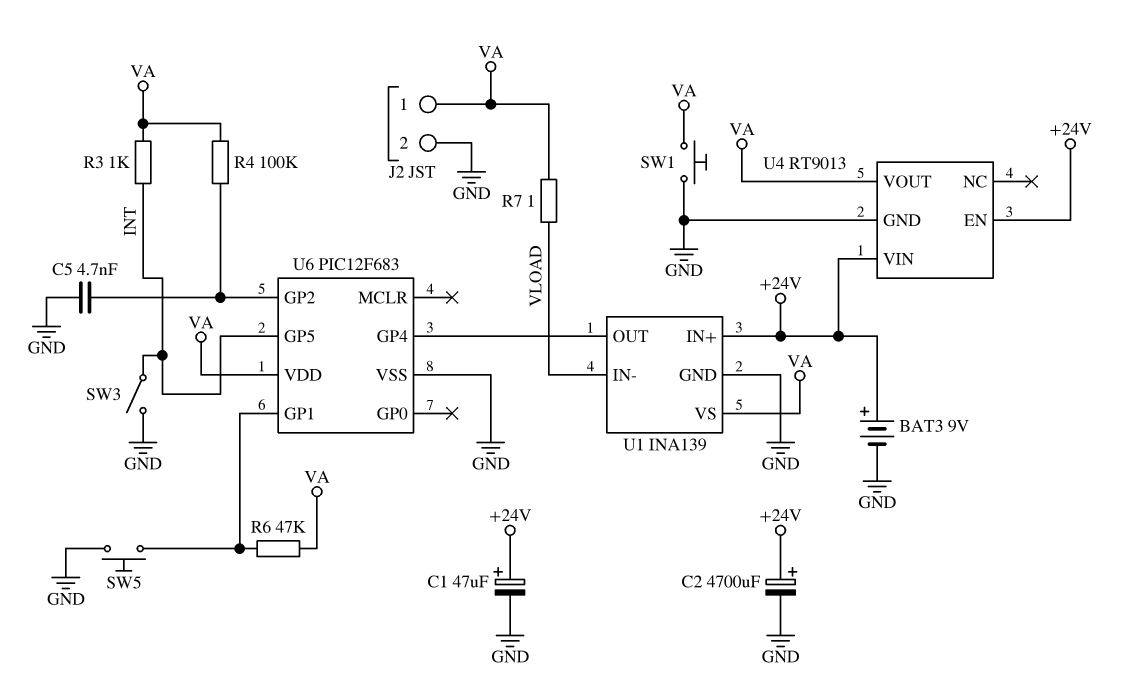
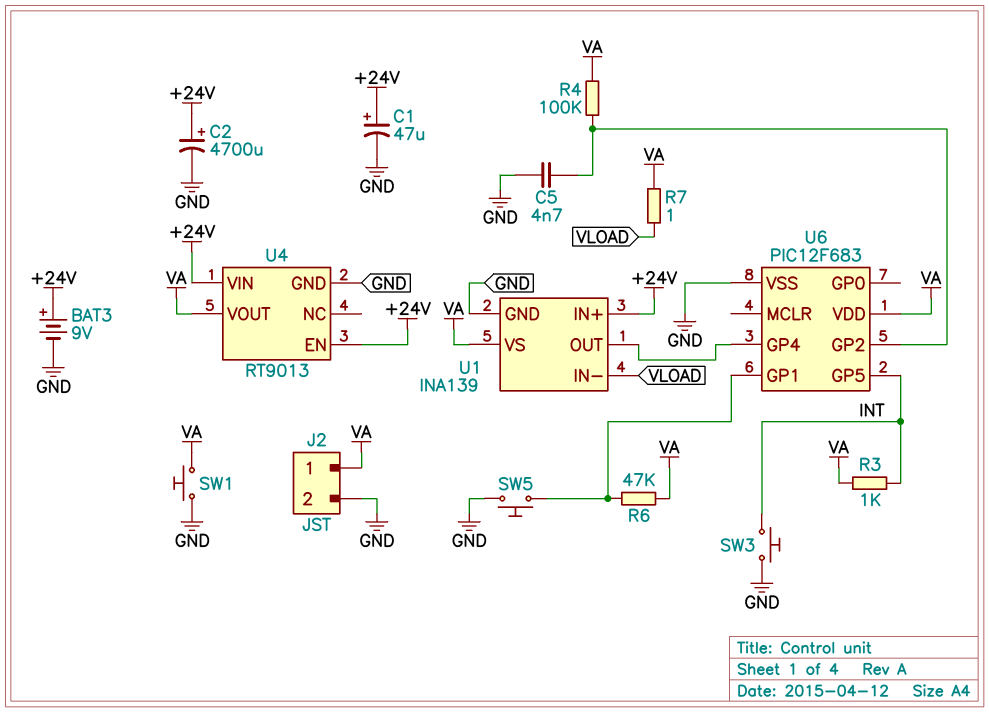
SW3: switch (GND, INT) -> button (GND, INT)

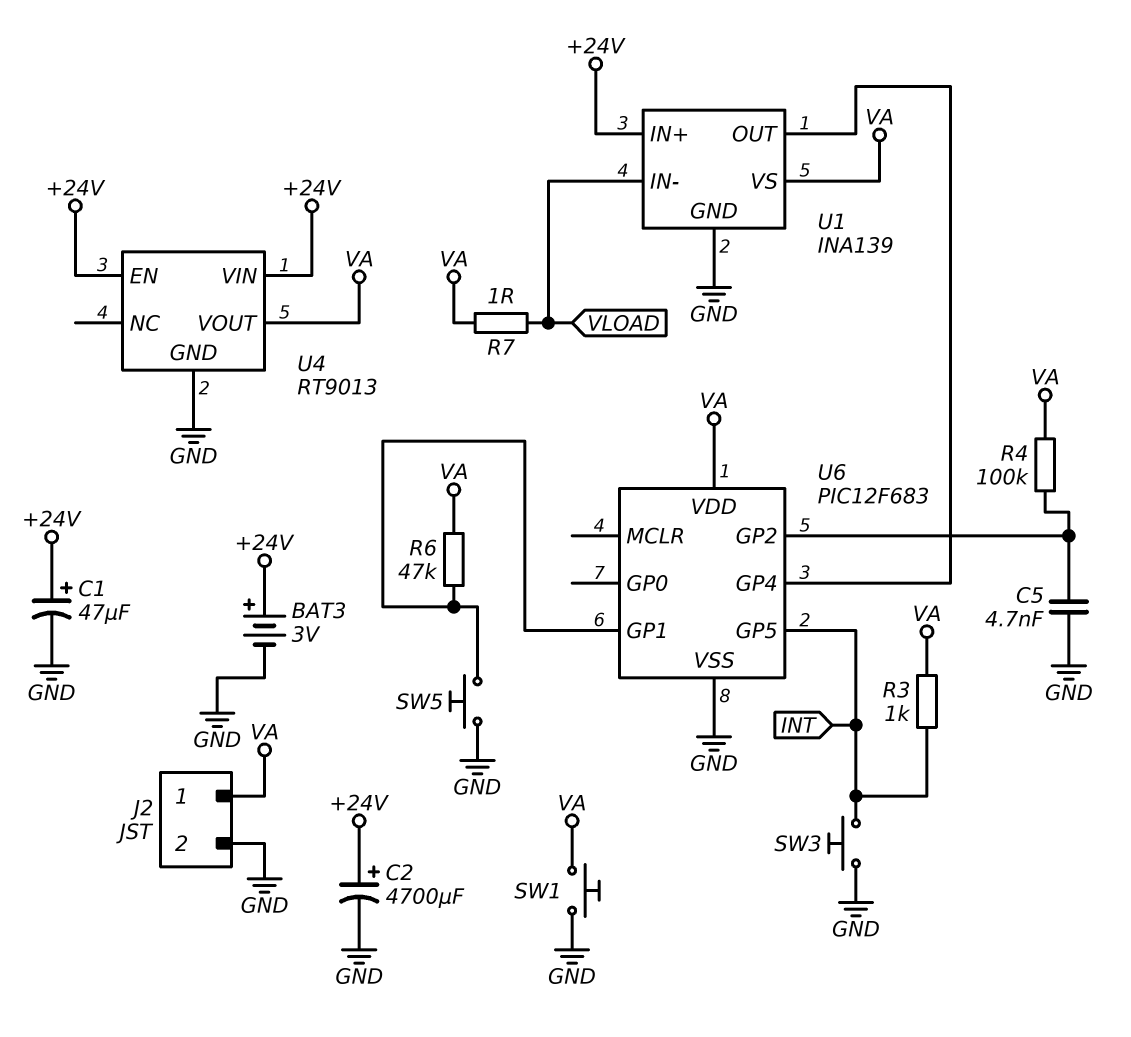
BAT3: 9V (plus +24V, minus GND) -> 3V (plus +24V, minus GND)

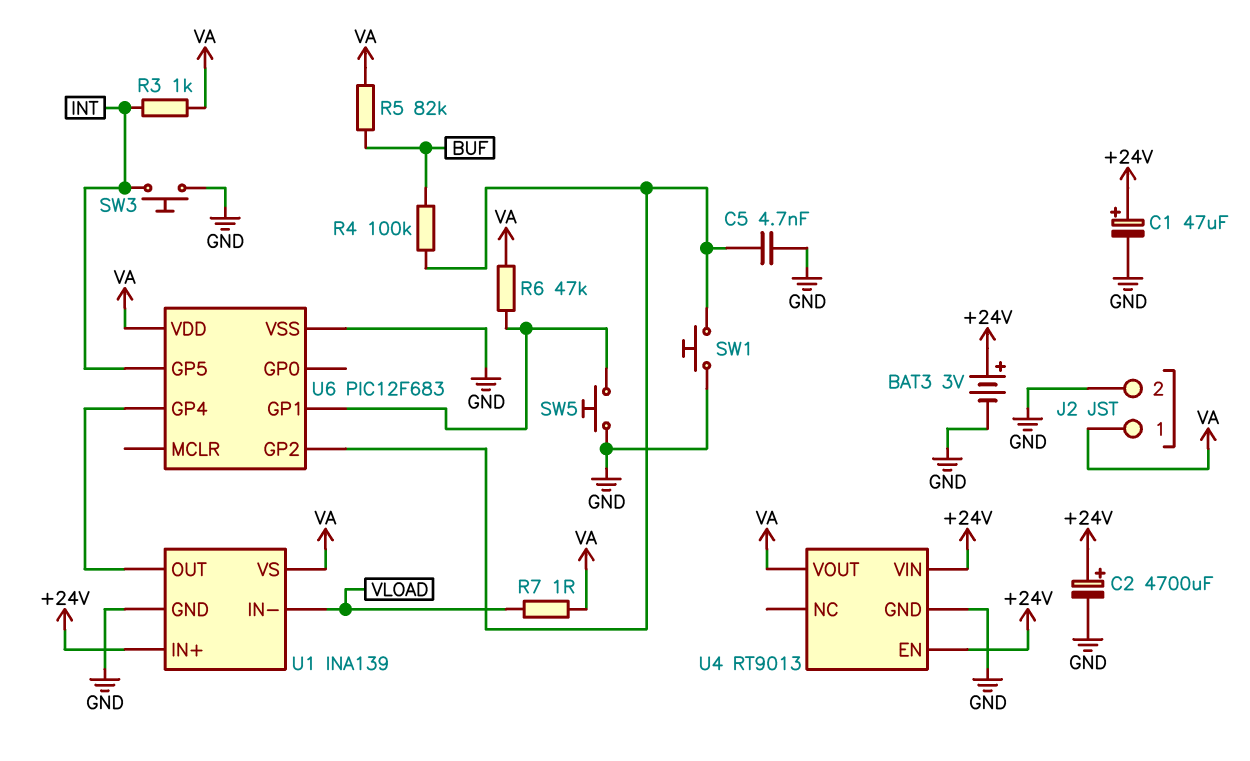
R4: 100k (U6/GP2, VA) -> 100k (BUF, U6/GP2)
R5: none -> 82k (BUF, VA)
SW1: button (GND, VA) -> button (GND, U6/GP2)

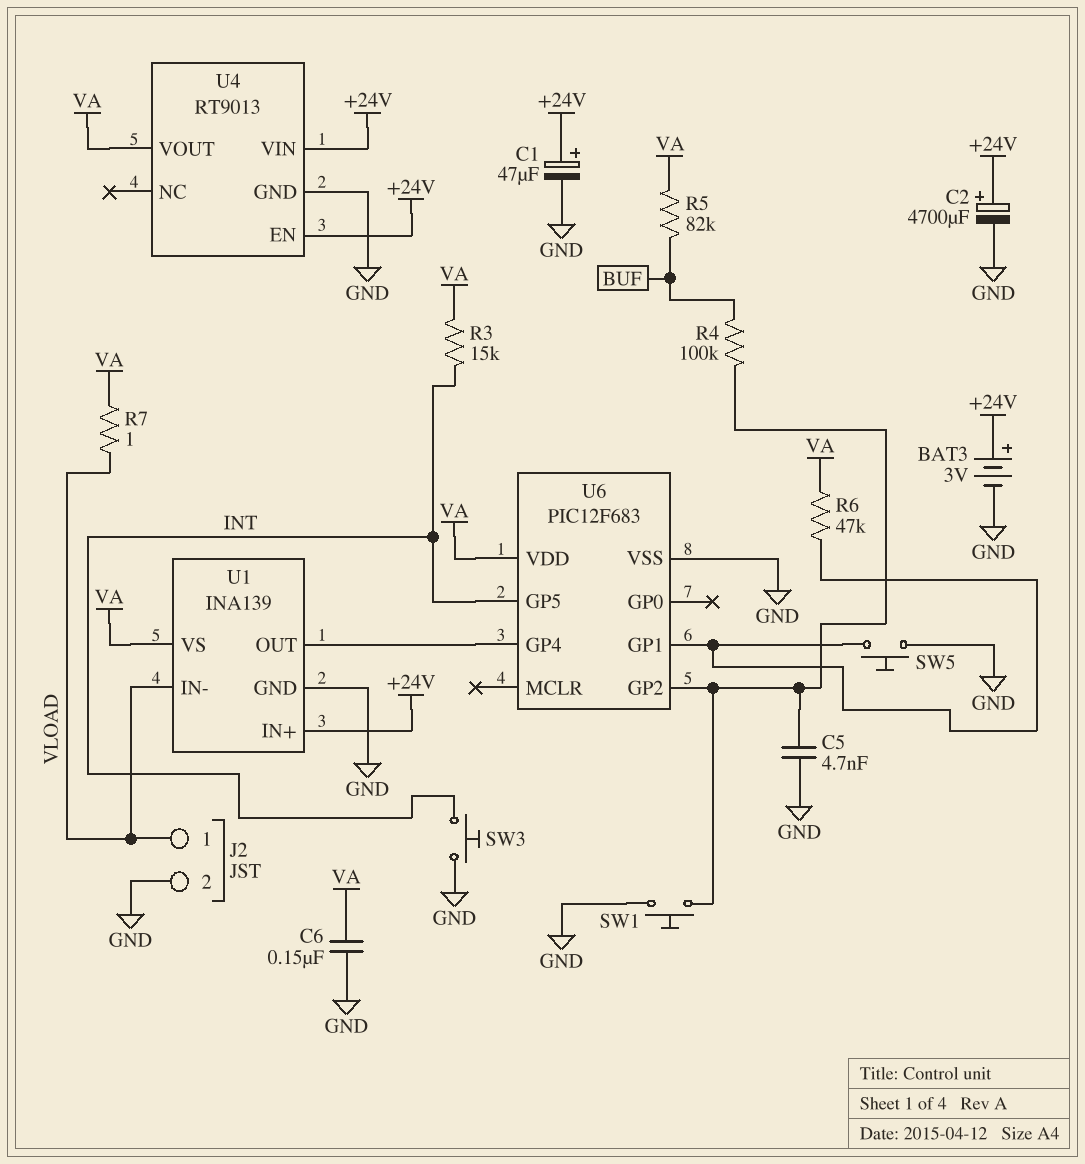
C6: none -> 150nF (GND, VA)
J2 pin 1: VA -> VLOAD
R3: 1k (INT, VA) -> 15k (INT, VA)

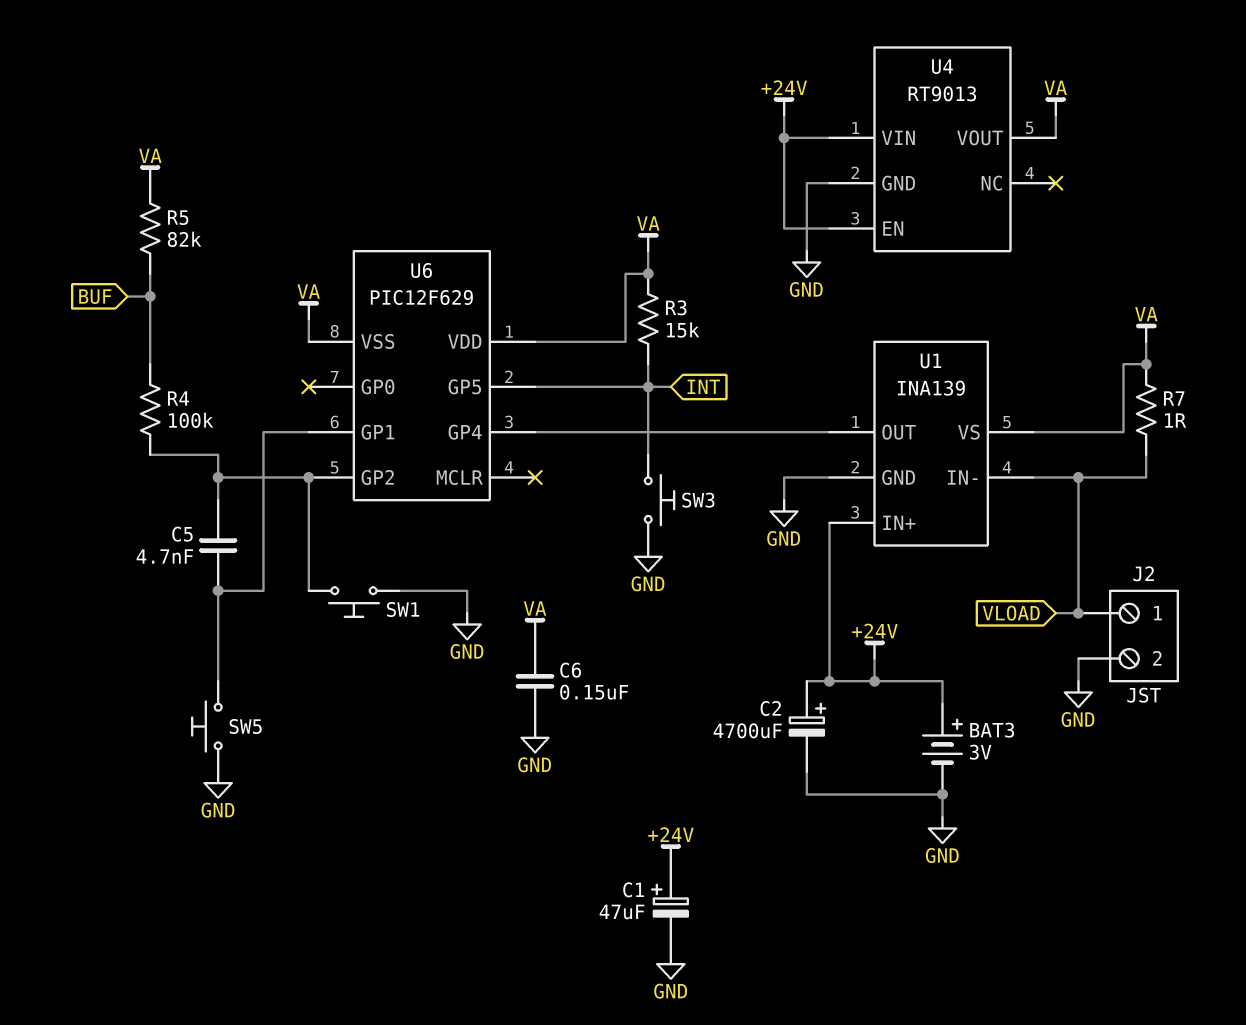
C5: 4.7nF (GND, U6/GP2) -> 4.7nF (U6/GP1, U6/GP2)
R6: 47k (U6/GP1, VA) -> none
U6: PIC12F683 -> PIC12F629
U6 pin VSS: GND -> VA

